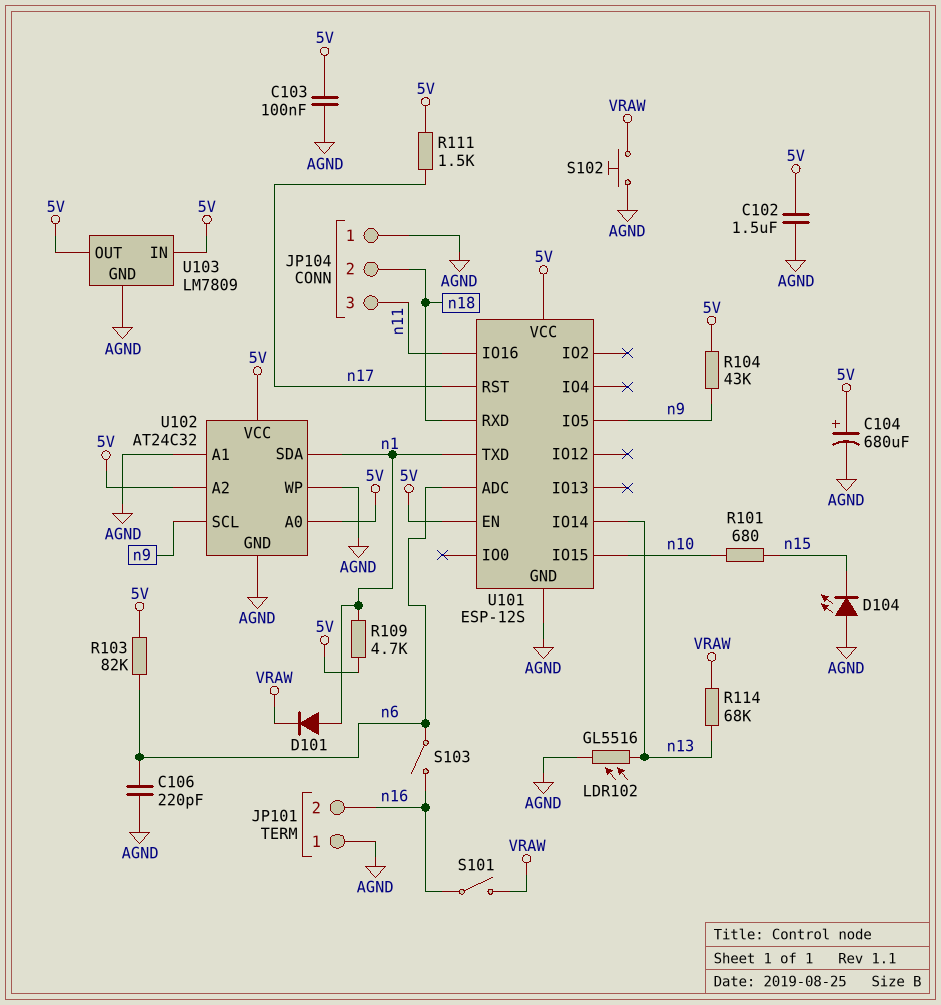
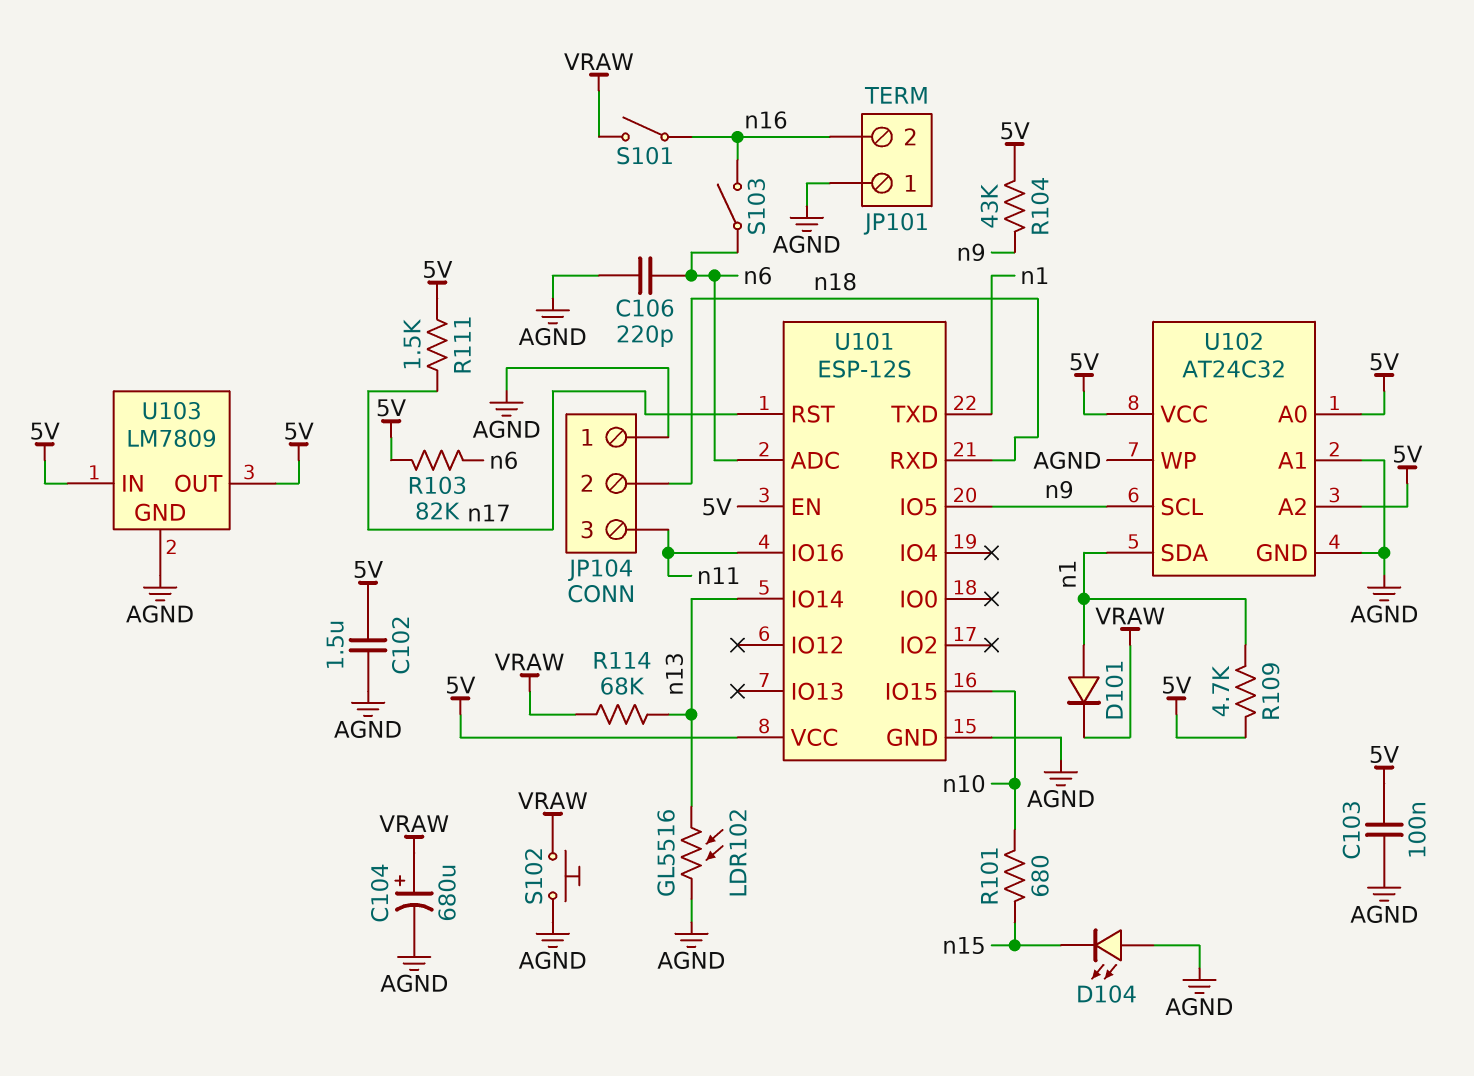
C104: 680uF (plus 5V, minus AGND) -> 680uF (plus VRAW, minus AGND)

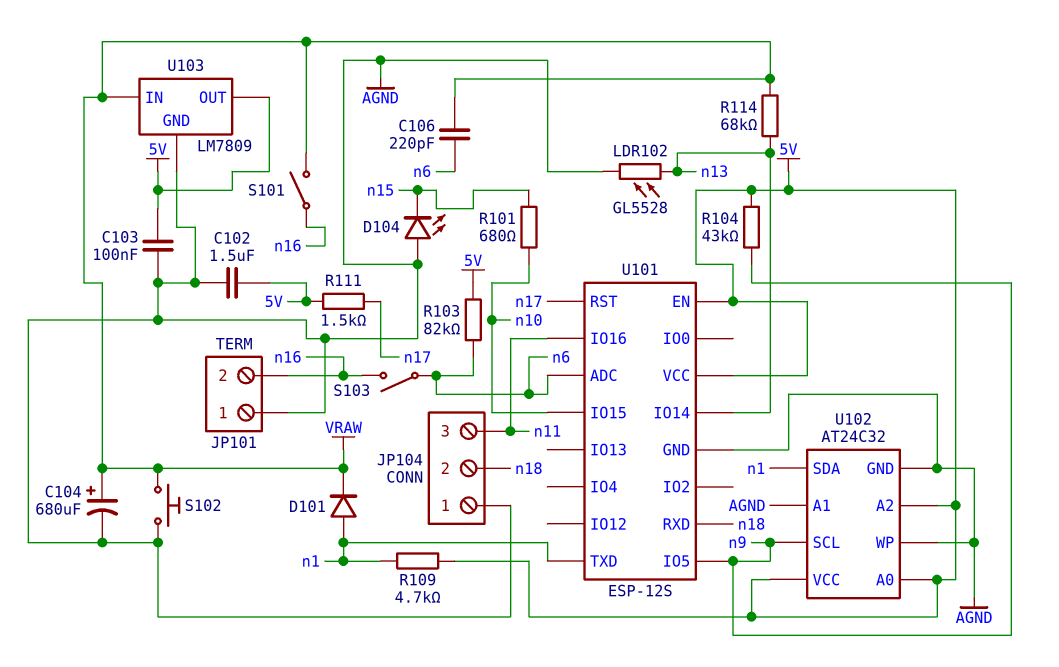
C106: 220pF (AGND, n6) -> 220pF (VRAW, n6)
LDR102: GL5516 (AGND, n13) -> GL5528 (AGND, n13)
U103 pin IN: 5V -> VRAW

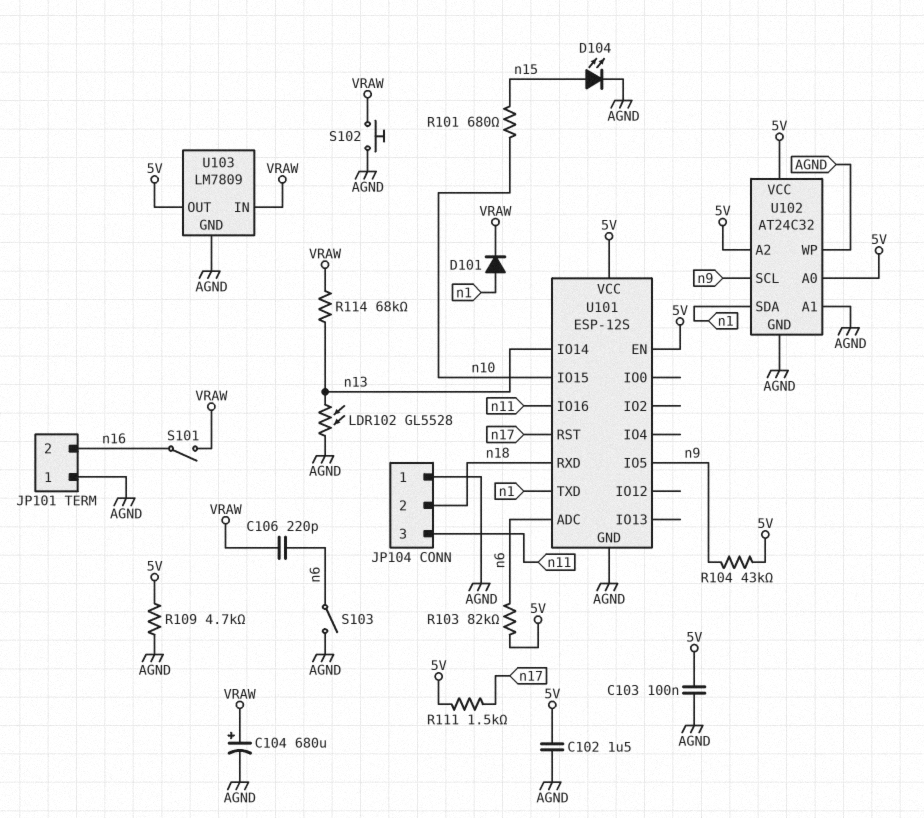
D104: LED (A AGND, K n15) -> LED (A n15, K AGND)
R109: 4.7k (5V, n1) -> 4.7k (5V, AGND)
S103: switch (n6, n16) -> switch (AGND, n6)

